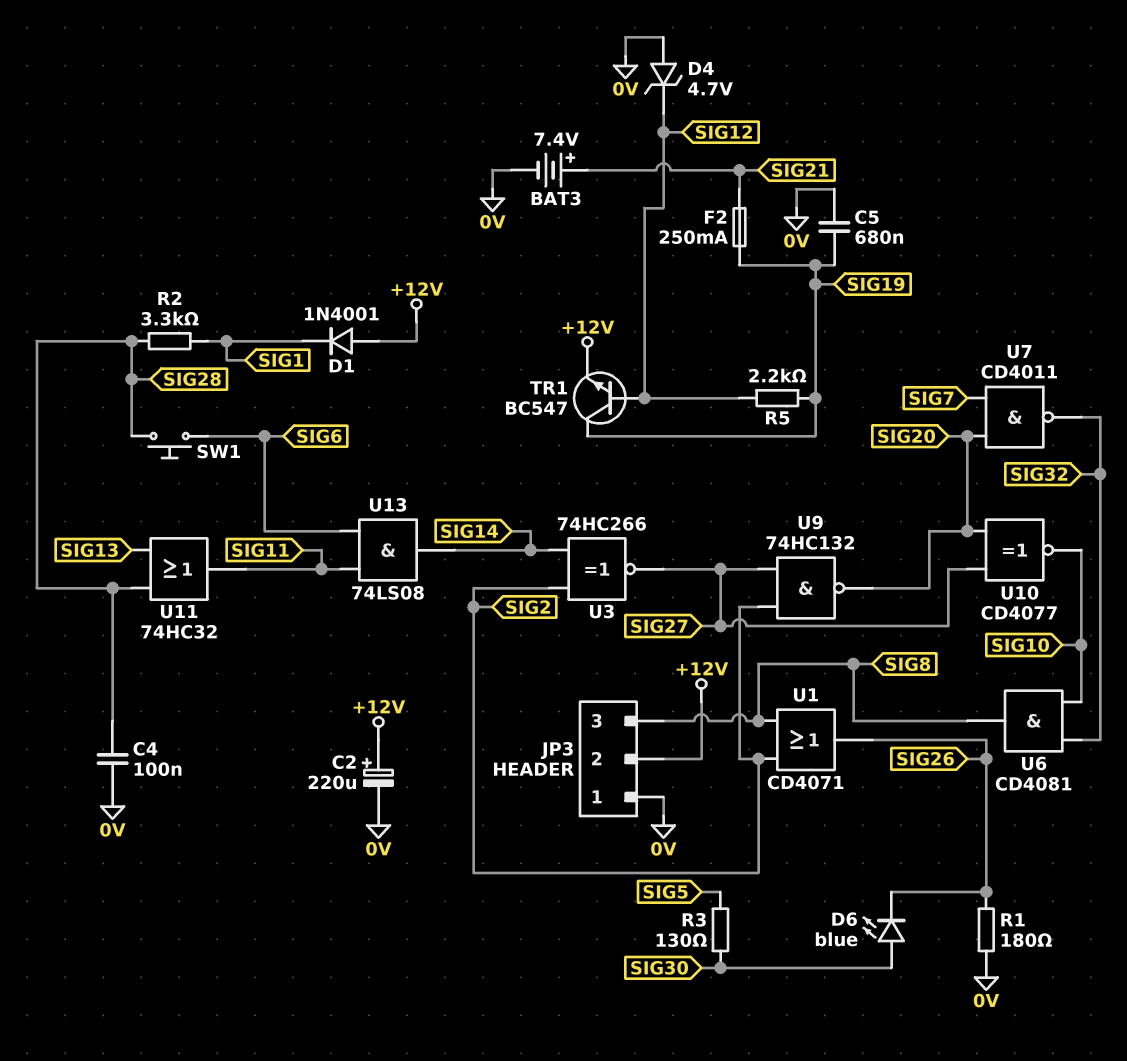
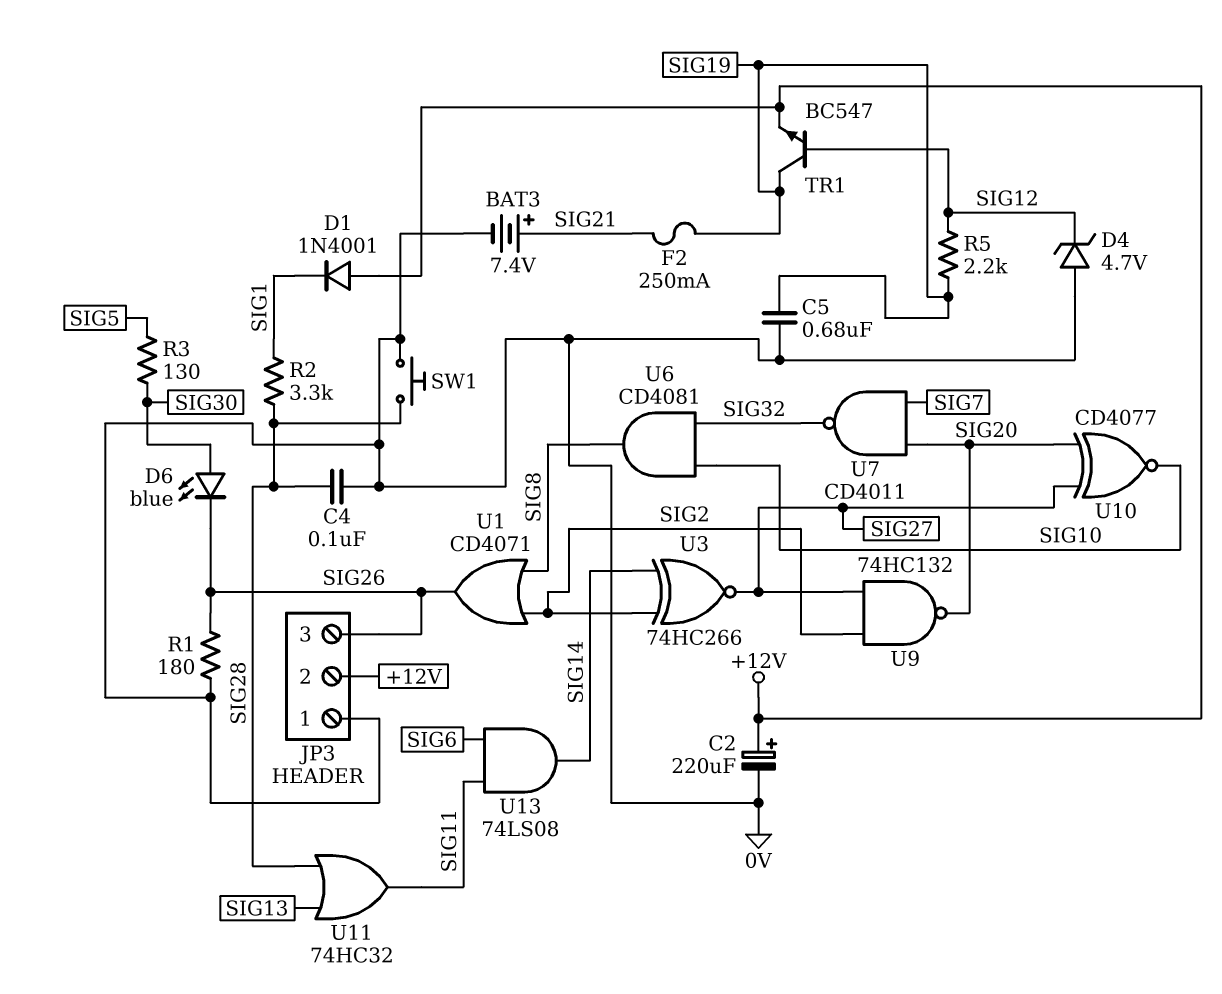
JP3 pin 3: SIG8 -> SIG26
SW1: button (SIG6, SIG28) -> button (0V, SIG28)

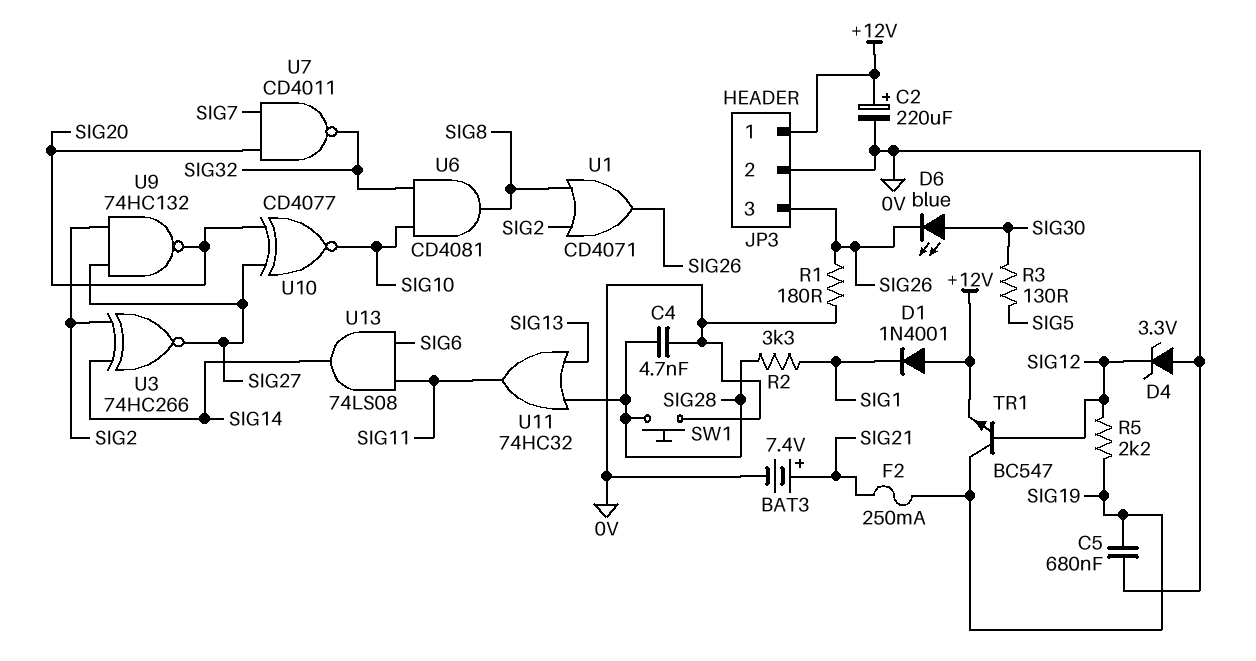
C4: 100nF (0V, SIG28) -> 4.7nF (0V, SIG28)
D4: zener 4.7V (A 0V, K SIG12) -> zener 3.3V (A 0V, K SIG12)
JP3 pin 1: 0V -> +12V
JP3 pin 2: +12V -> 0V

